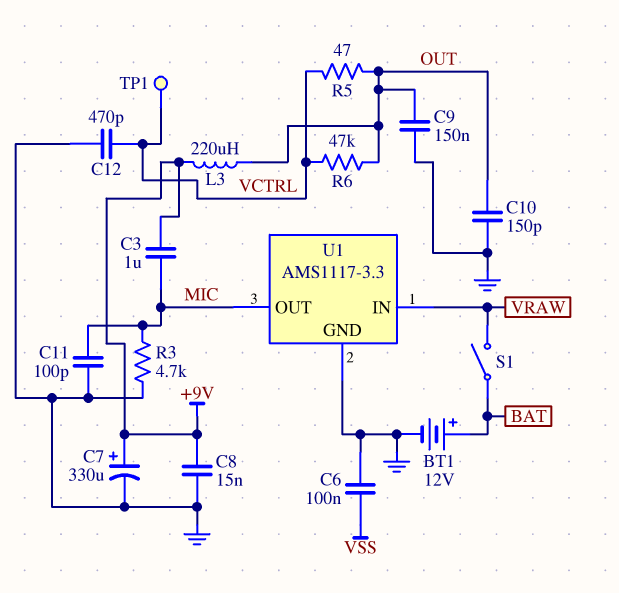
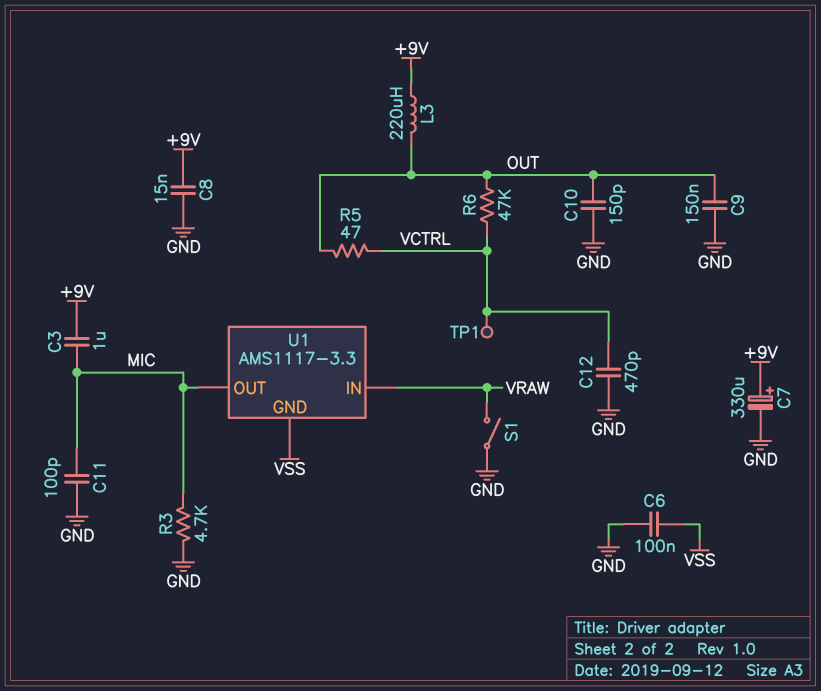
BT1: 12V (plus BAT, minus GND) -> none
S1: switch (BAT, VRAW) -> switch (GND, VRAW)
U1 pin GND: GND -> VSS

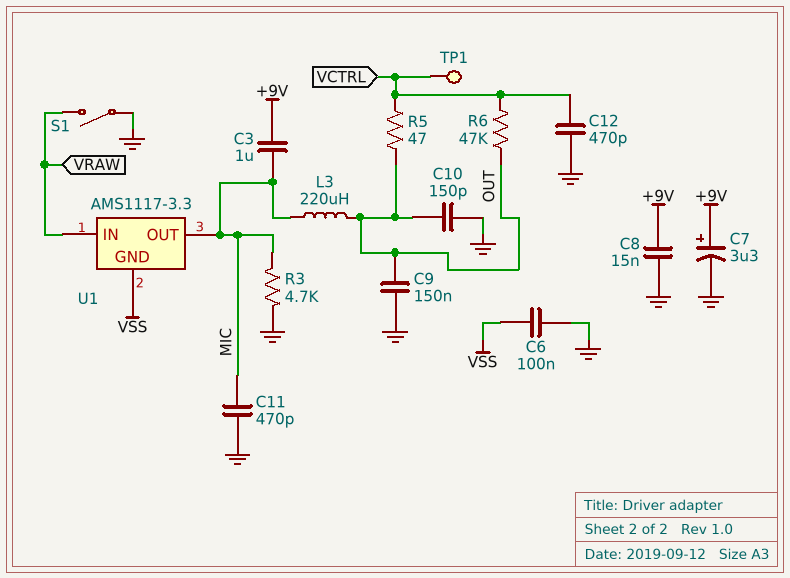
C7: 330uF (plus +9V, minus GND) -> 3.3uF (plus +9V, minus GND)
C11: 100pF (GND, MIC) -> 470pF (GND, MIC)
L3: 220uH (+9V, OUT) -> 220uH (MIC, OUT)

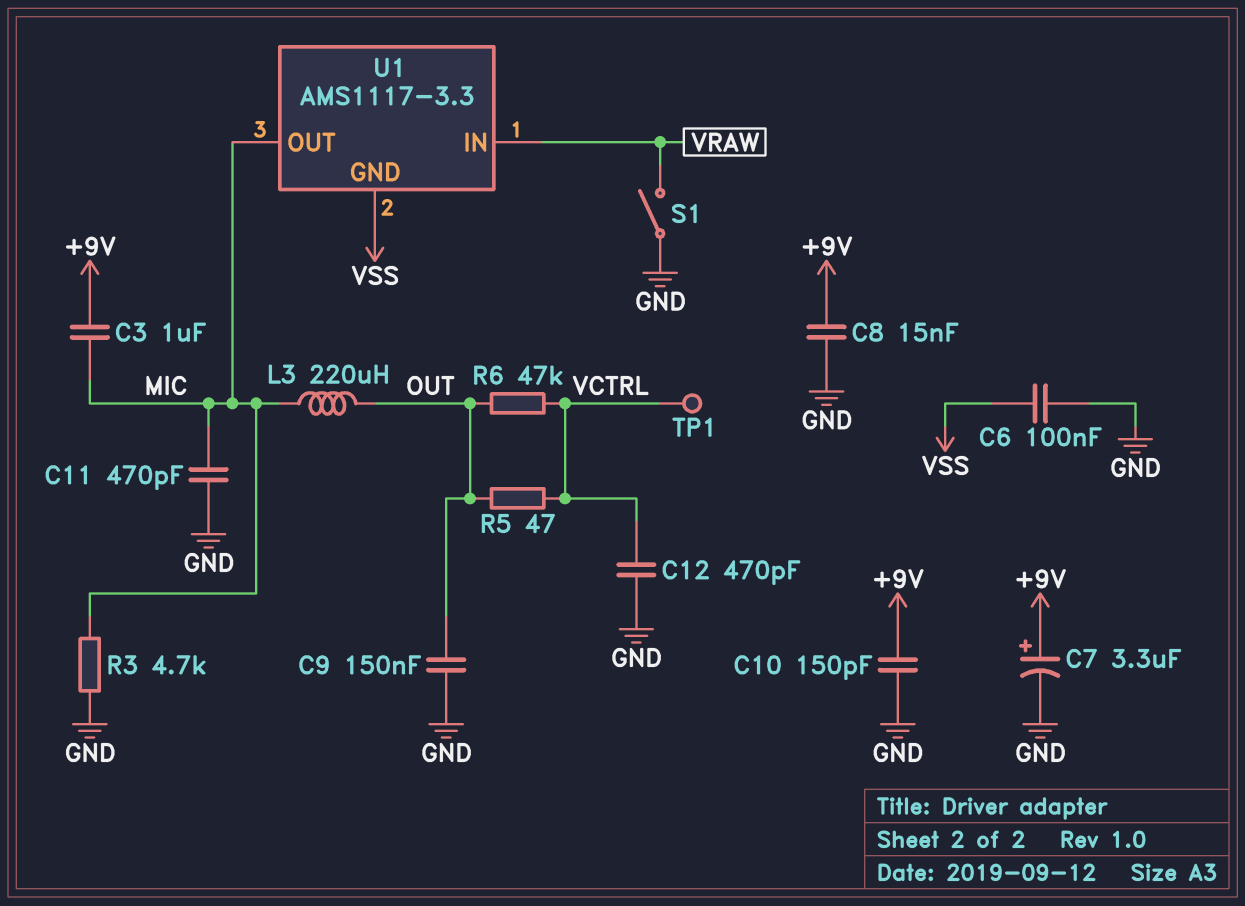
C10: 150pF (GND, OUT) -> 150pF (+9V, GND)

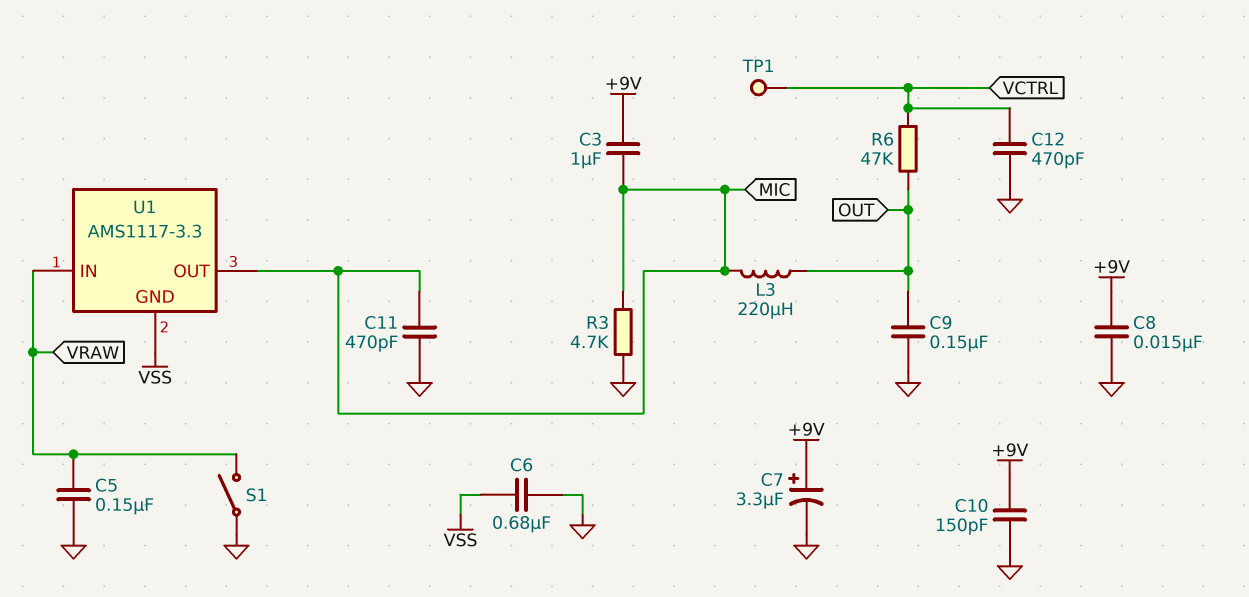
C5: none -> 150nF (GND, VRAW)
C6: 100nF (GND, VSS) -> 680nF (GND, VSS)
R5: 47 (OUT, VCTRL) -> none

